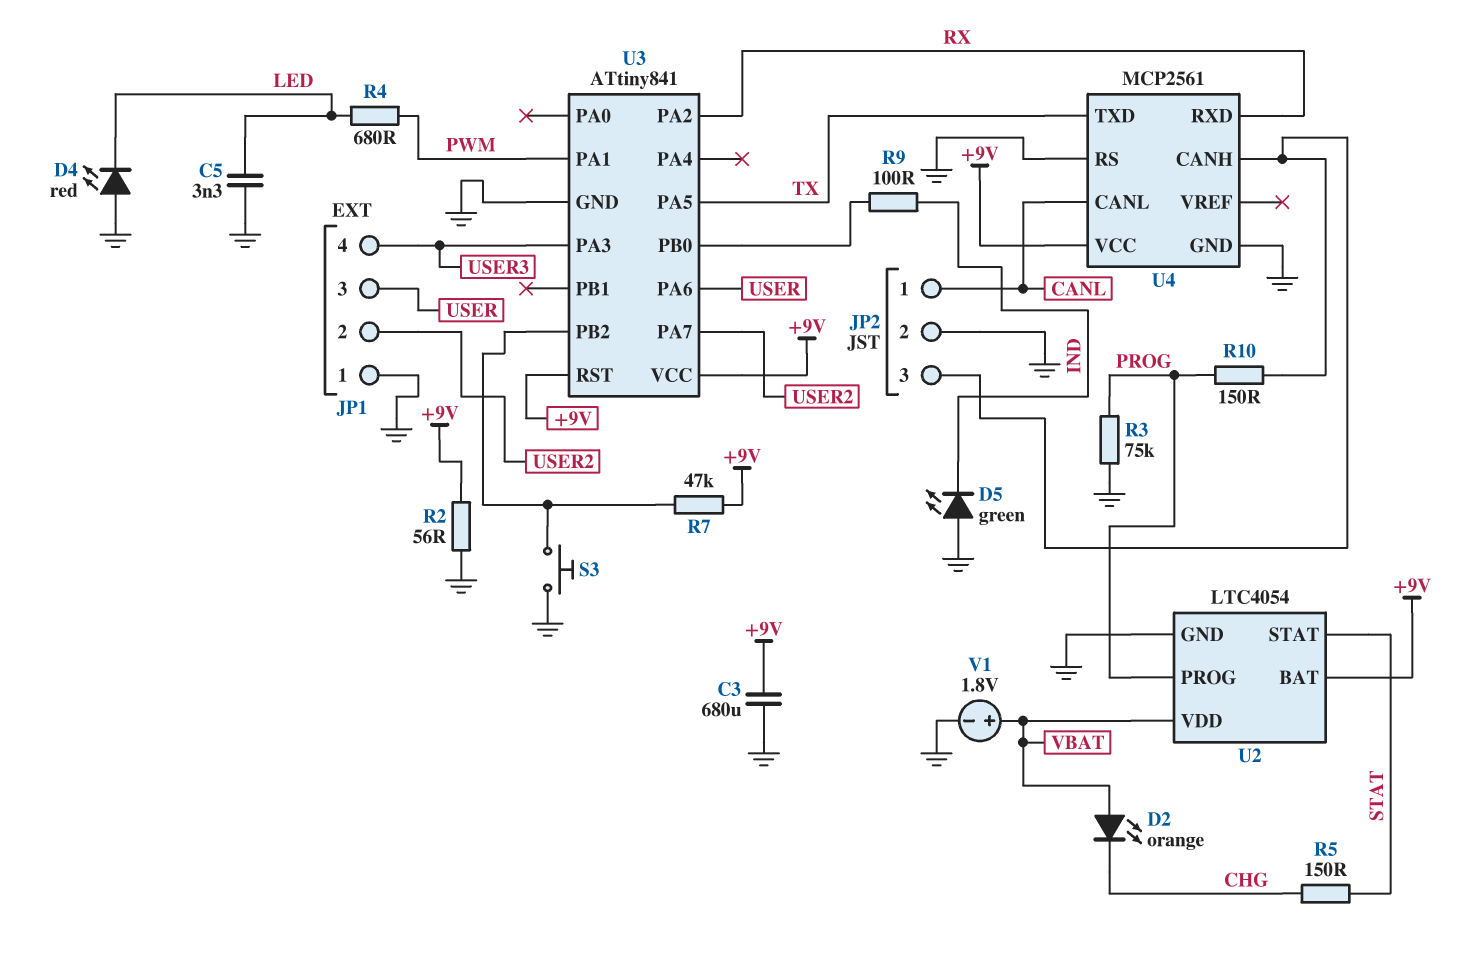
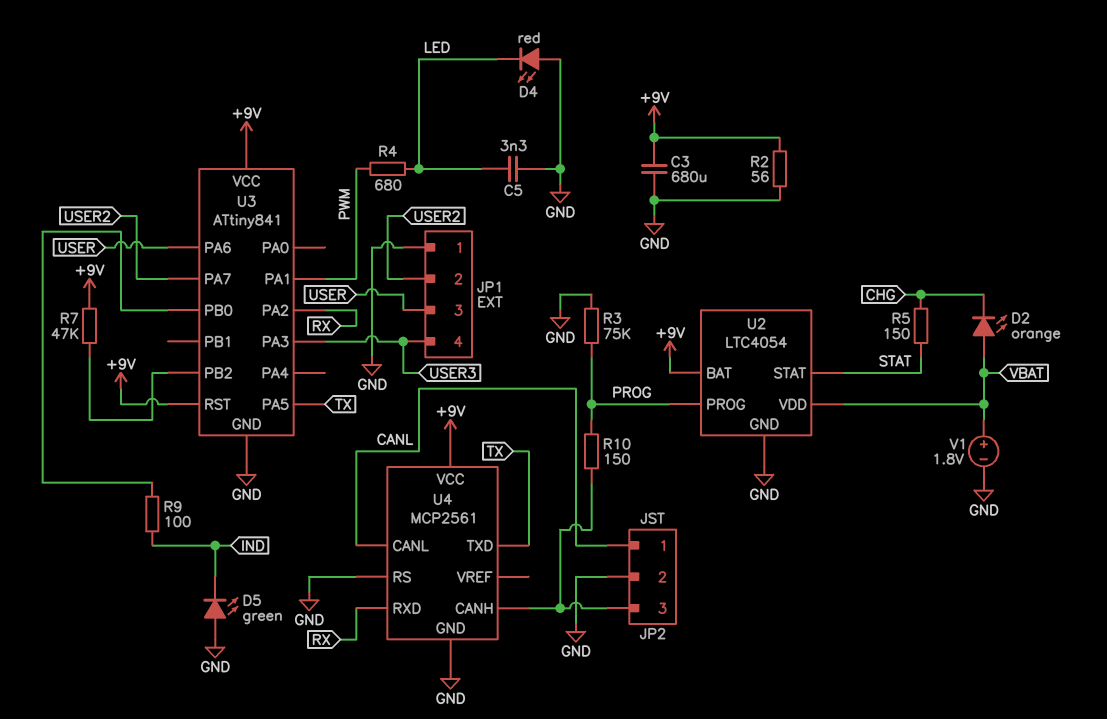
S3: button (GND, U3/PB2) -> none

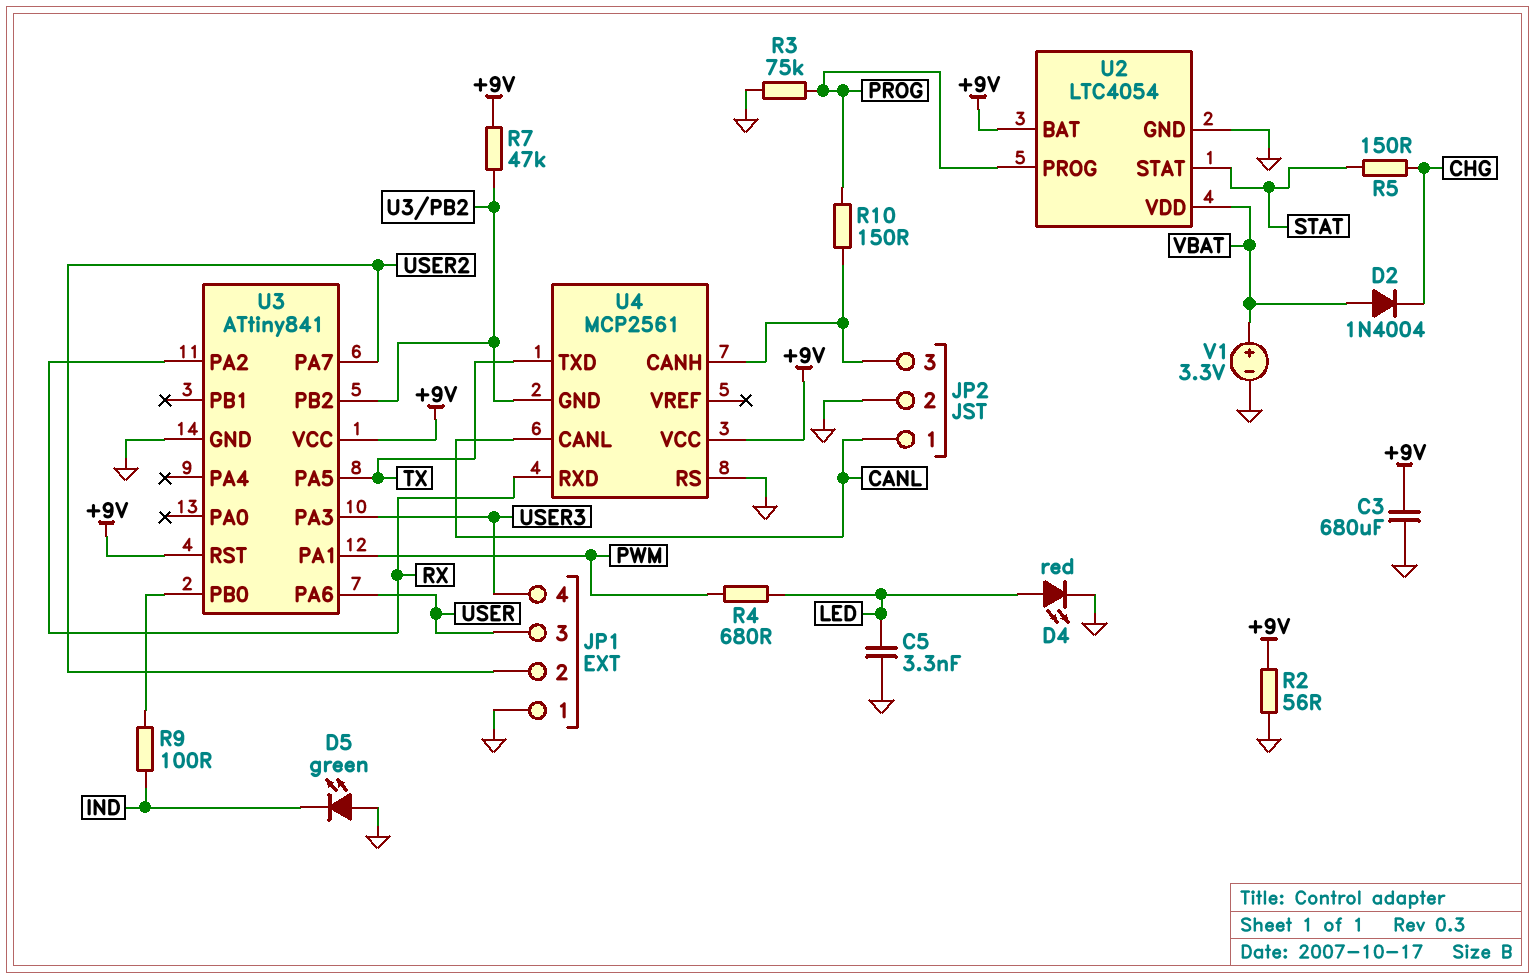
D2: LED orange (A VBAT, K CHG) -> diode 1N4004 (A VBAT, K CHG)
D4: LED red (A GND, K LED) -> LED red (A LED, K GND)
U4 pin GND: GND -> U3/PB2
V1: 1.8V (plus VBAT, minus GND) -> 3.3V (plus VBAT, minus GND)

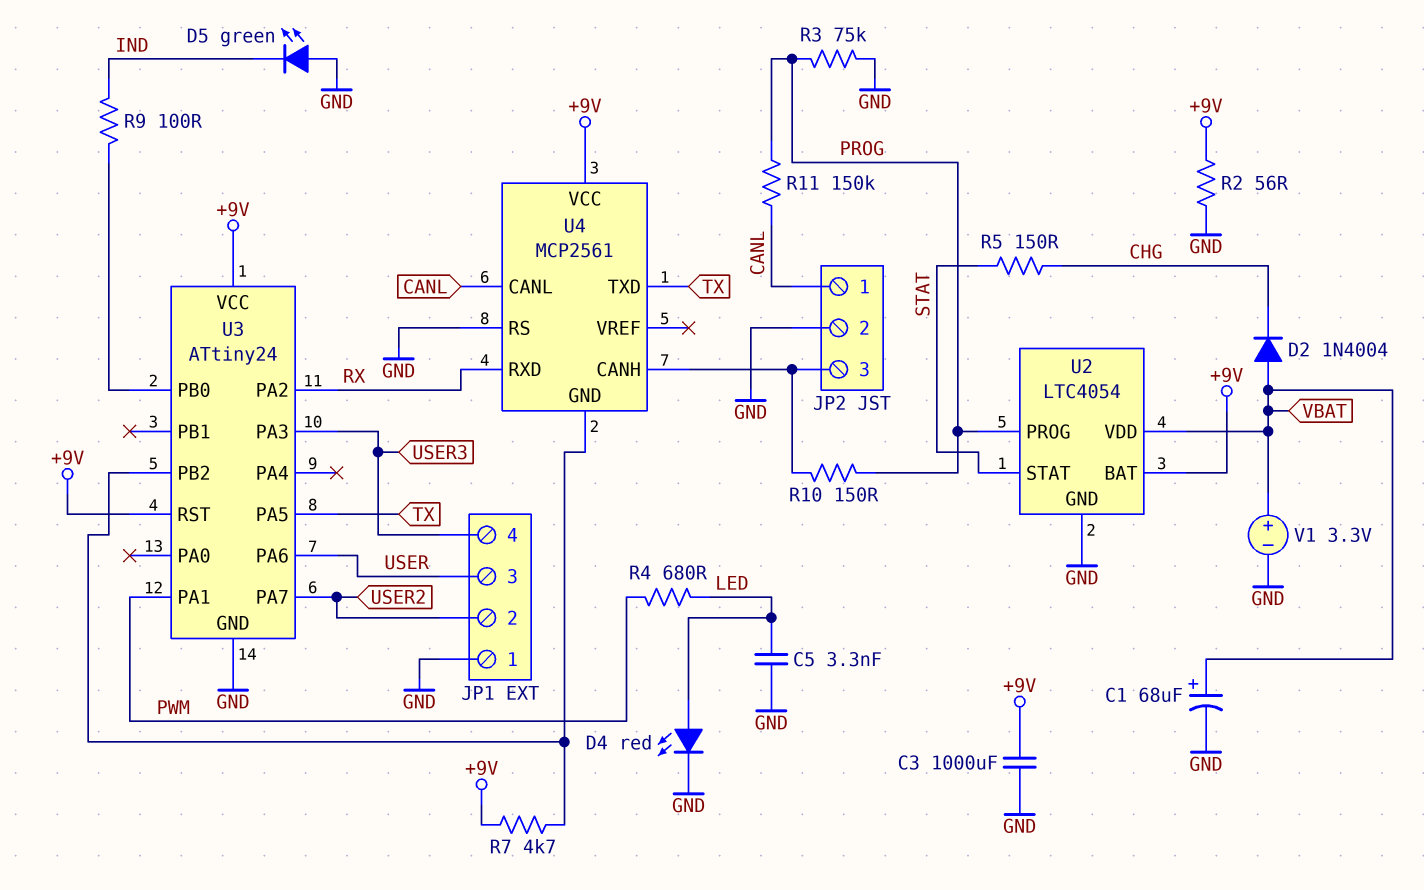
C1: none -> 68uF (plus VBAT, minus GND)
C3: 680uF (+9V, GND) -> 1000uF (+9V, GND)
R7: 47k (+9V, U3/PB2) -> 4.7k (+9V, U3/PB2)
R11: none -> 150k (CANL, PROG)
U3: ATtiny841 -> ATtiny24

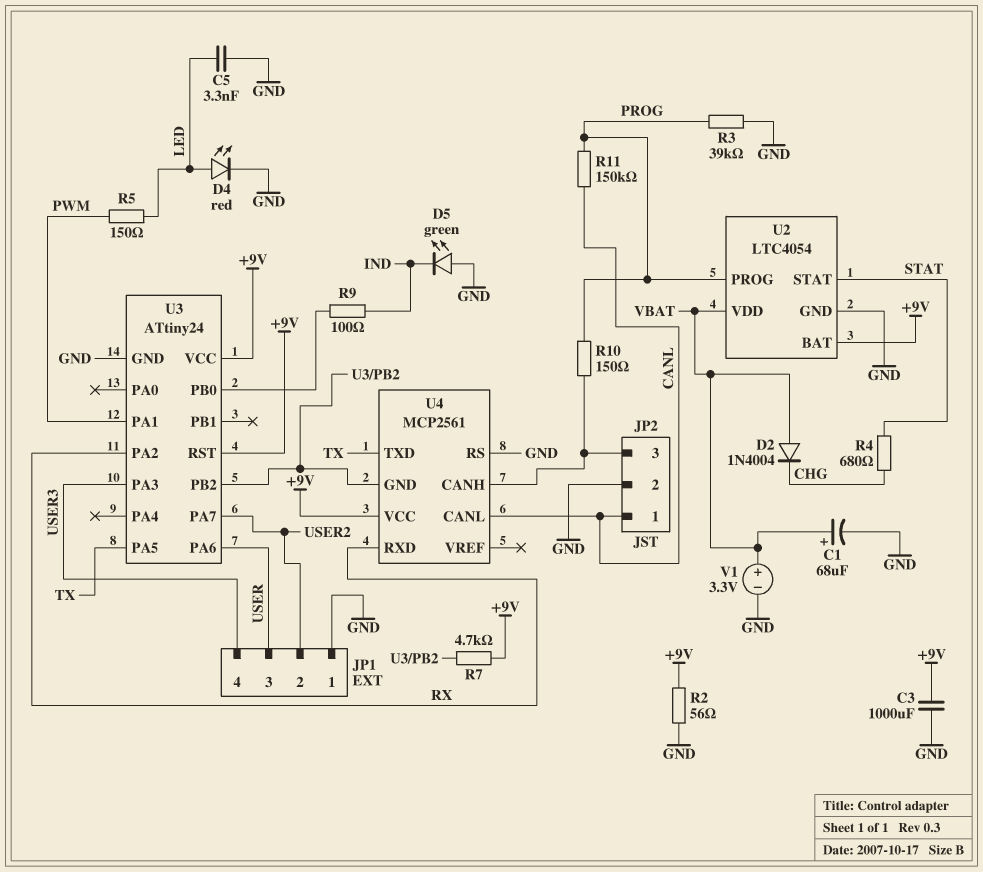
R3: 75k (GND, PROG) -> 39k (GND, PROG)
R4: 680 (LED, PWM) -> 680 (CHG, STAT)
R5: 150 (CHG, STAT) -> 150 (LED, PWM)

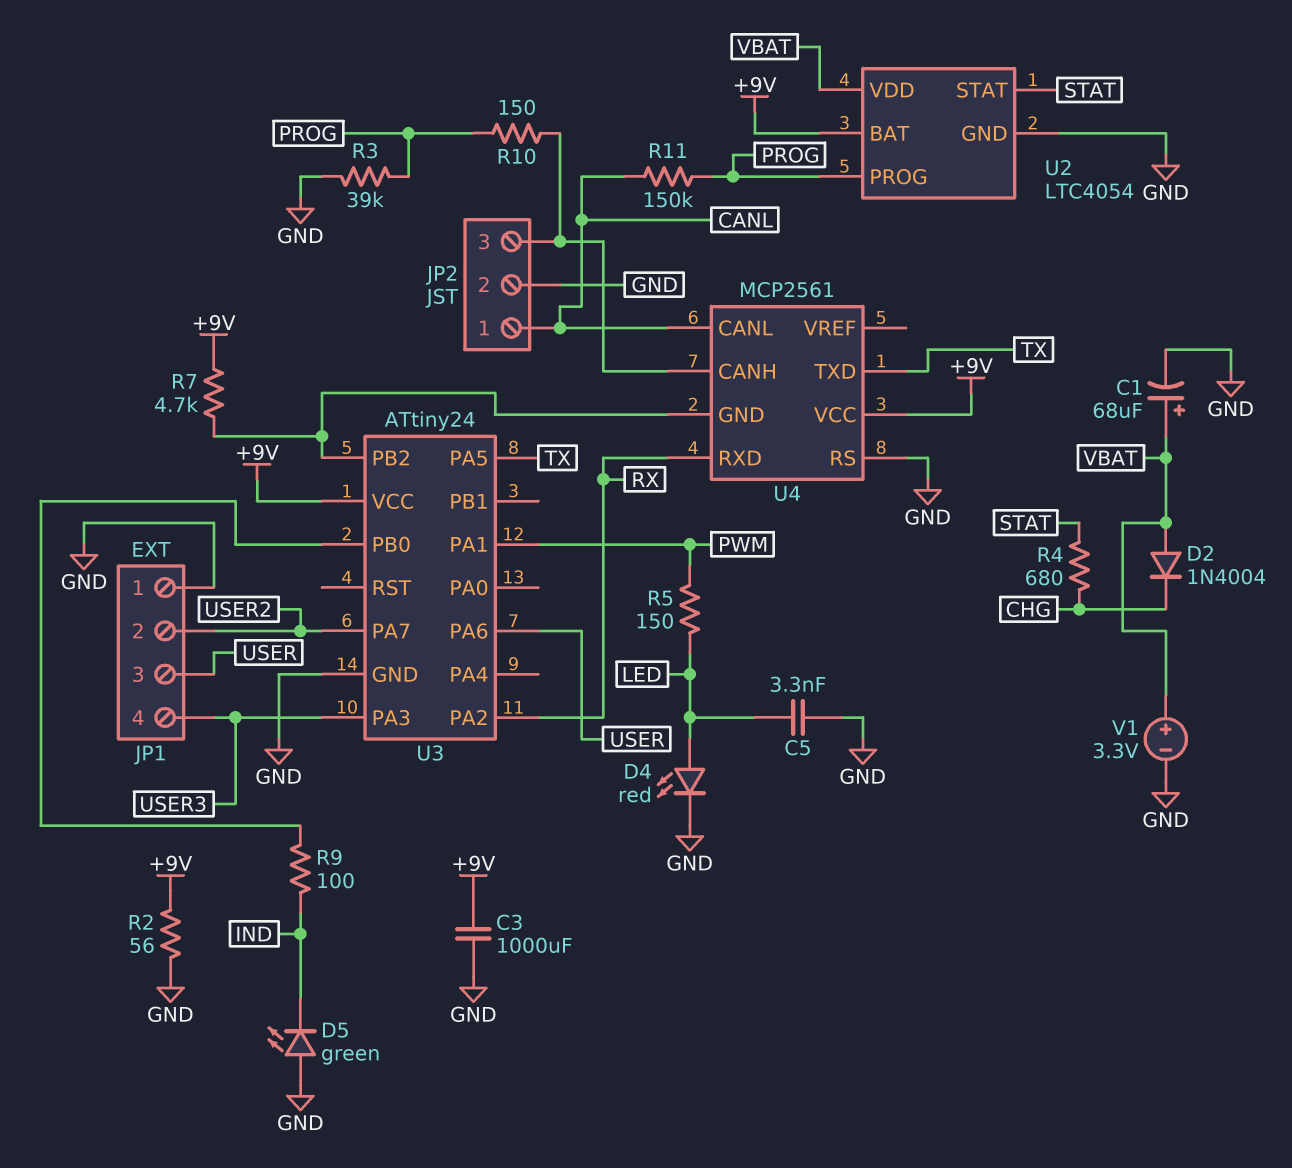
U3 pin RST: +9V -> none

